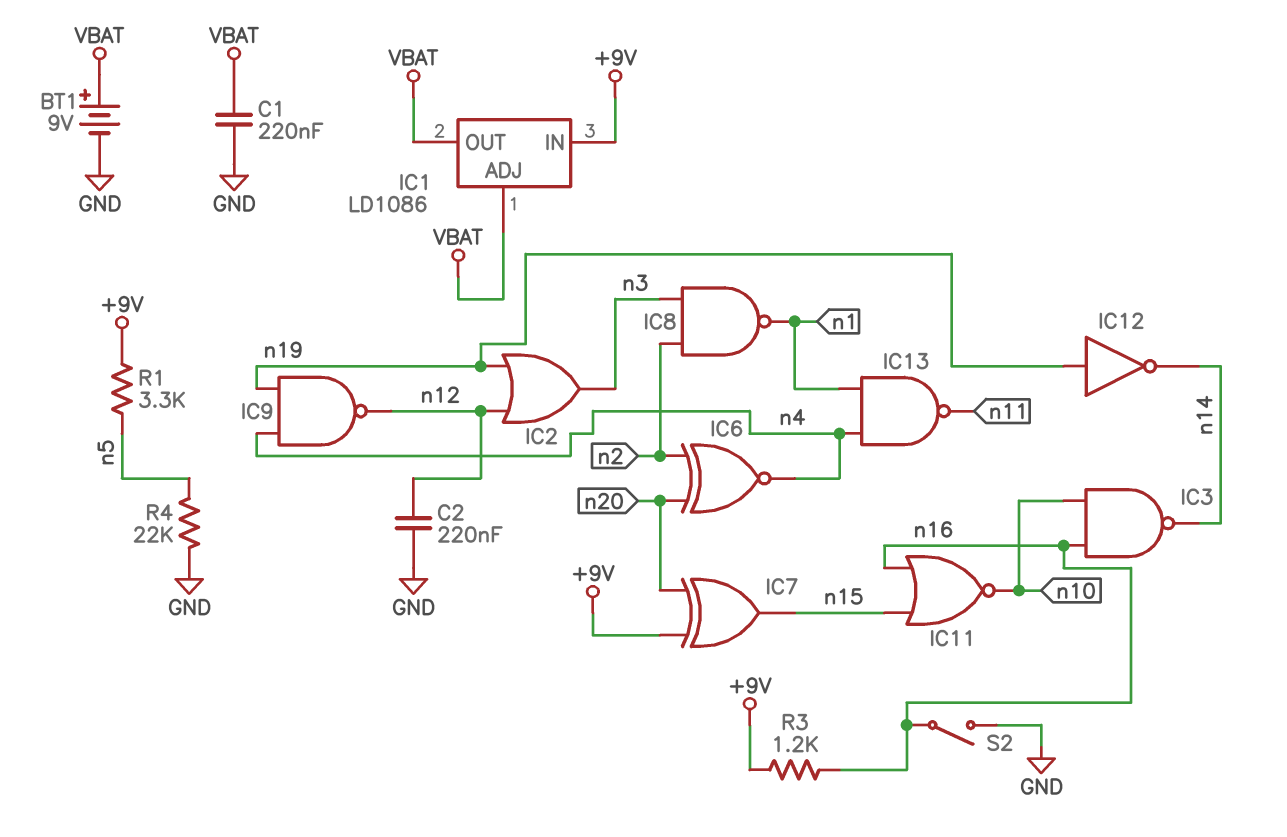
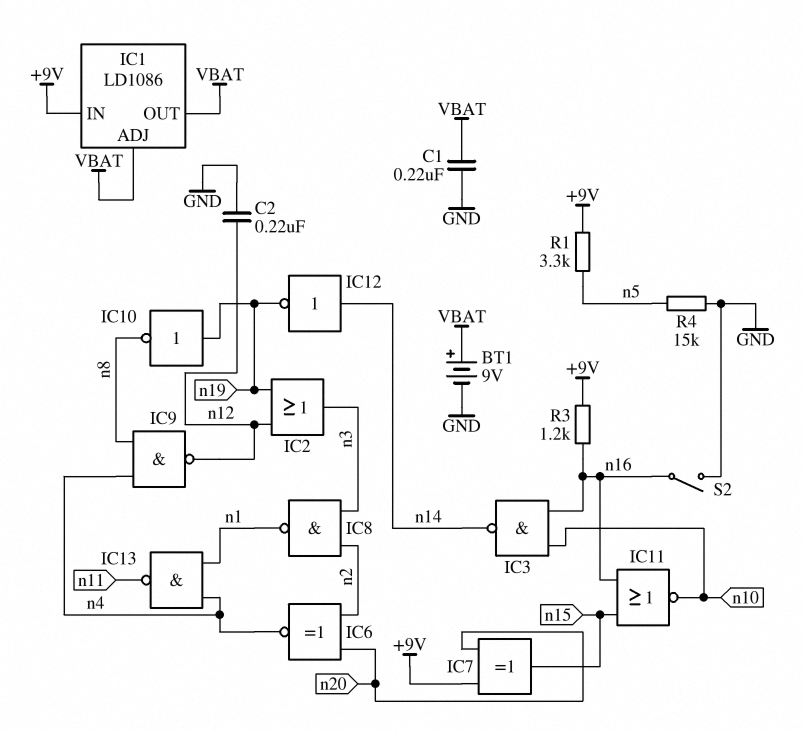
IC9: NAND (in n4, in n19, out n12) -> NAND (in n4, in n8, out n12)
IC10: none -> NOT (in n19, out n8)
IC12: NOT (in n19, out n14) -> NOT (in n14, out n19)
R4: 22k (GND, n5) -> 15k (GND, n5)

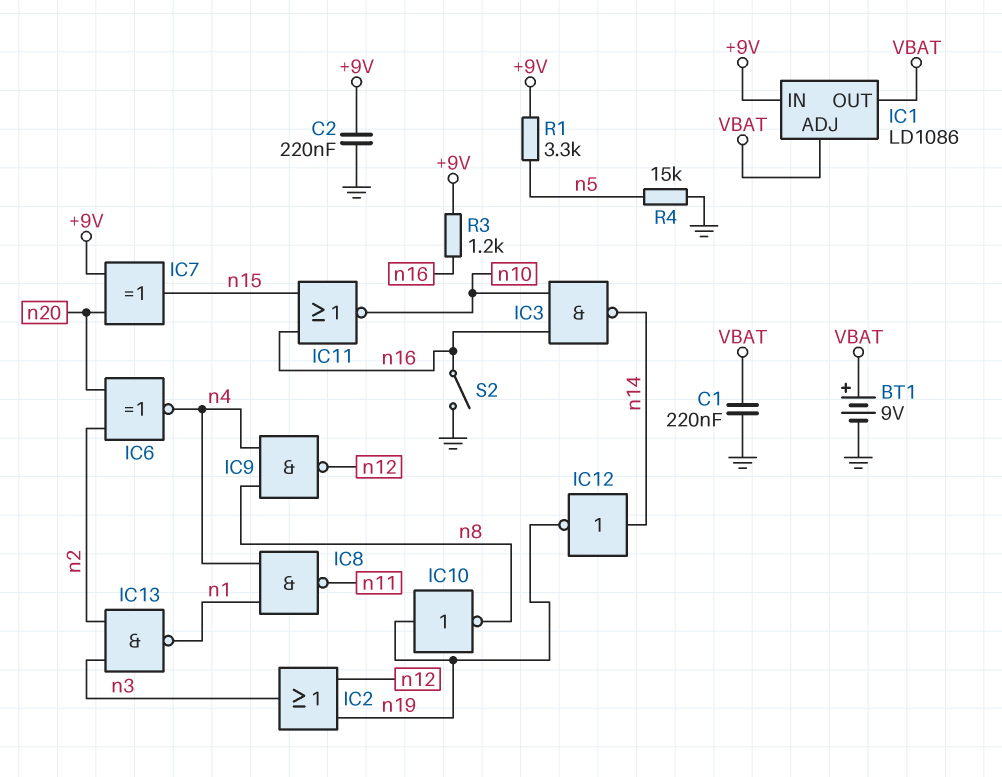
C2: 220nF (GND, n12) -> 220nF (+9V, GND)
IC8: NAND (in n2, in n3, out n1) -> NAND (in n1, in n4, out n11)
IC13: NAND (in n1, in n4, out n11) -> NAND (in n2, in n3, out n1)

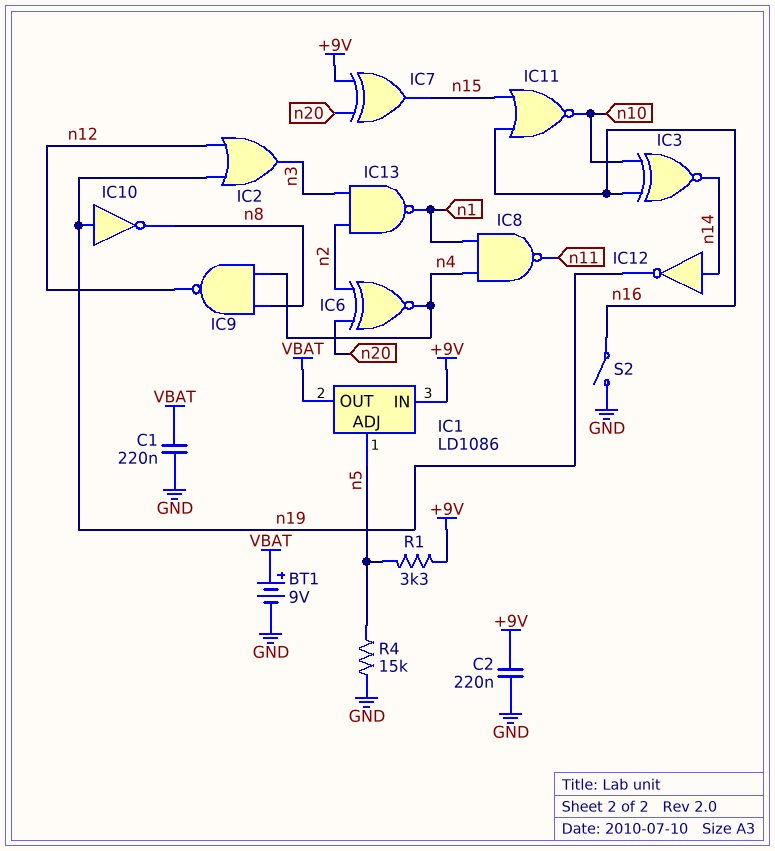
IC1 pin ADJ: VBAT -> n5
IC3: NAND (in n10, in n16, out n14) -> XNOR (in n10, in n16, out n14)
R3: 1.2k (+9V, n16) -> none

